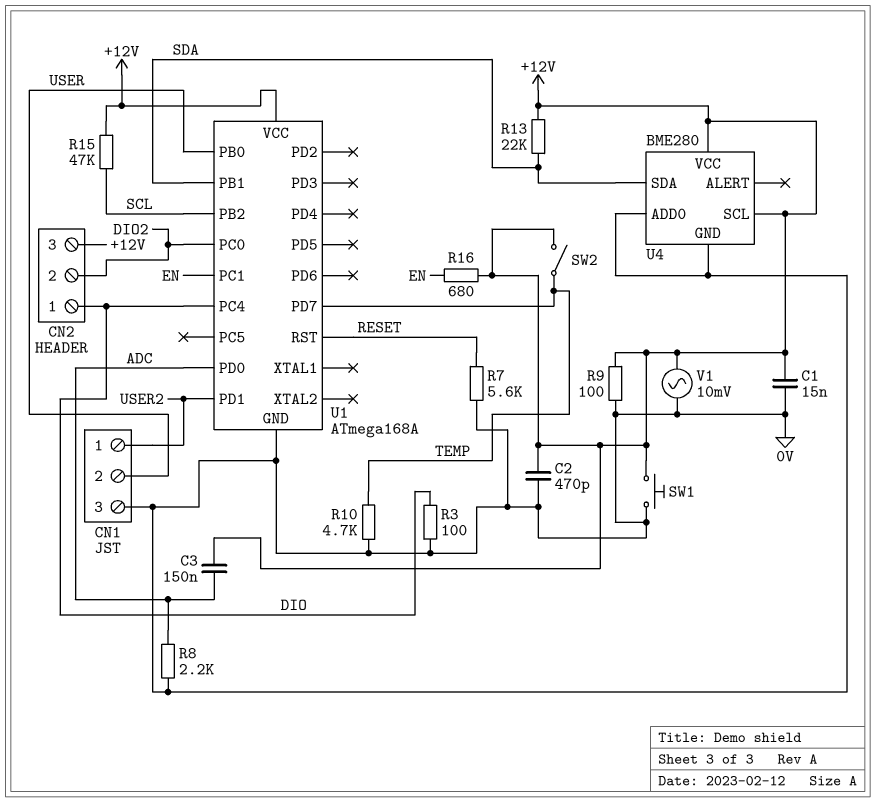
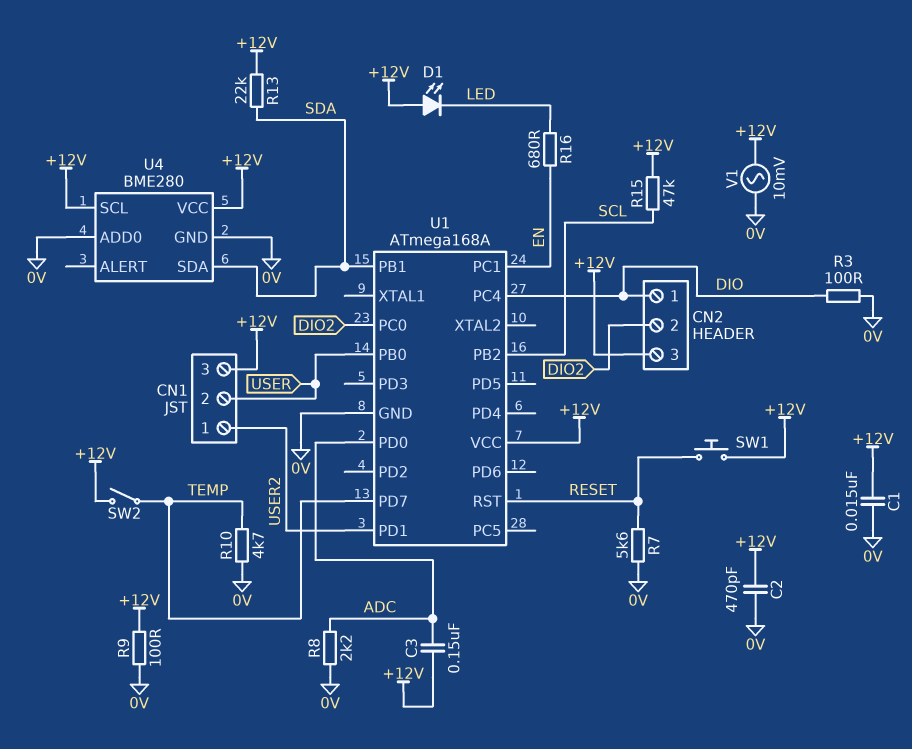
CN1 pin 3: 0V -> +12V
D1: none -> LED (A +12V, K LED)
R16: 680 (+12V, EN) -> 680 (EN, LED)
SW1: button (+12V, 0V) -> button (+12V, RESET)

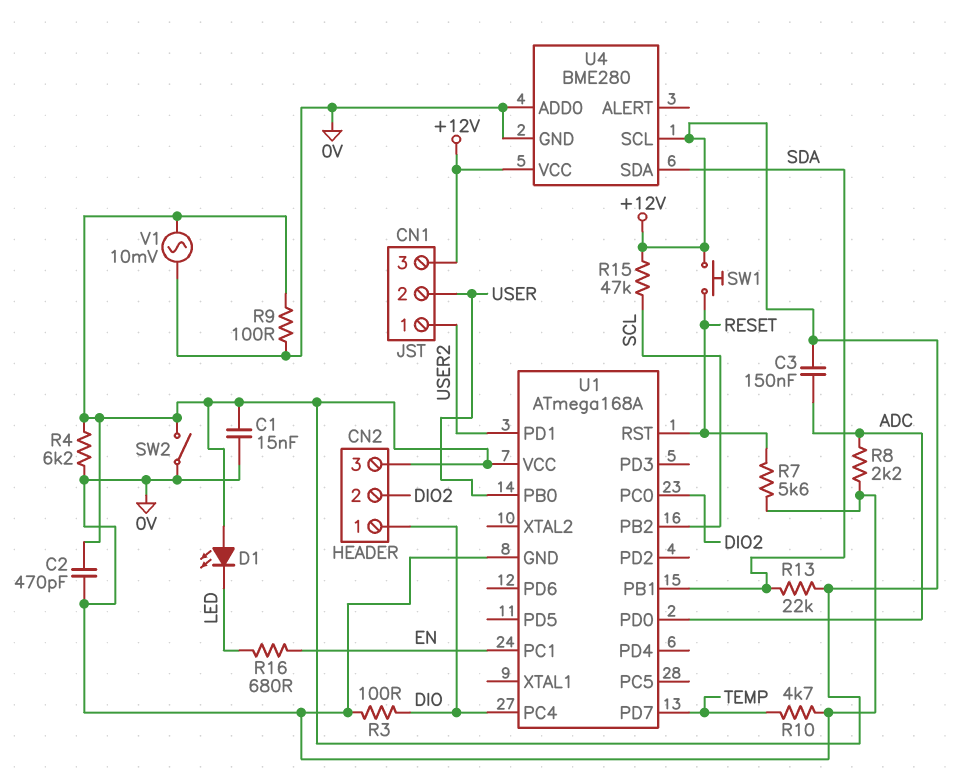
R4: none -> 6.2k (+12V, 0V)
SW2: switch (+12V, TEMP) -> switch (+12V, 0V)

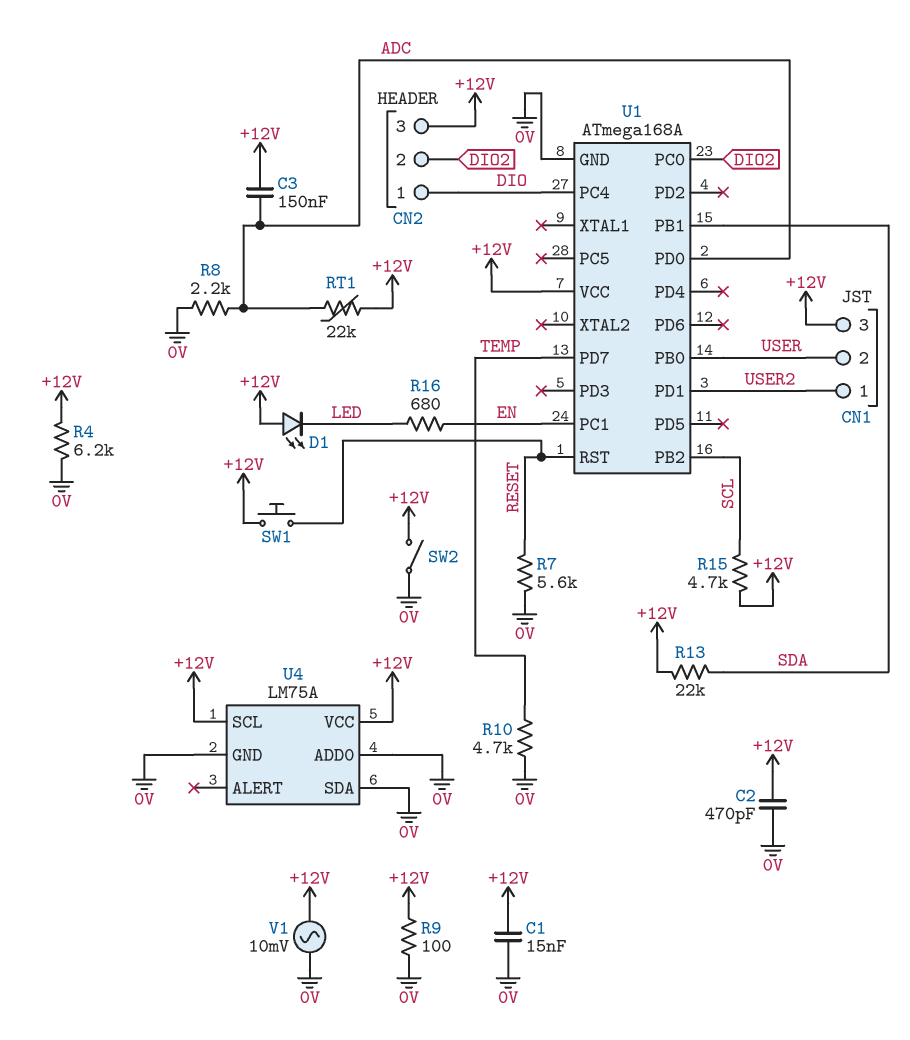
R3: 100 (0V, DIO) -> none
R15: 47k (+12V, SCL) -> 4.7k (+12V, SCL)
RT1: none -> 22k (+12V, ADC)
U4: BME280 -> LM75A
U4 pin SDA: SDA -> 0V

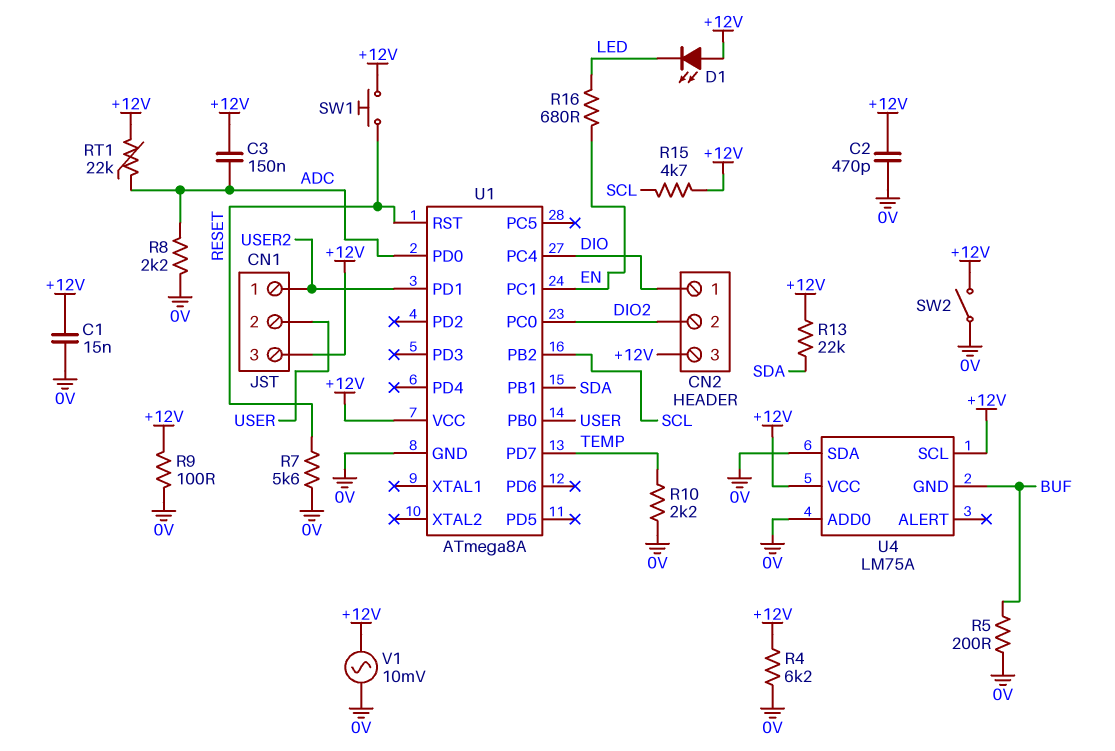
R5: none -> 200 (0V, BUF)
R10: 4.7k (0V, TEMP) -> 2.2k (0V, TEMP)
U1: ATmega168A -> ATmega8A
U4 pin GND: 0V -> BUF

